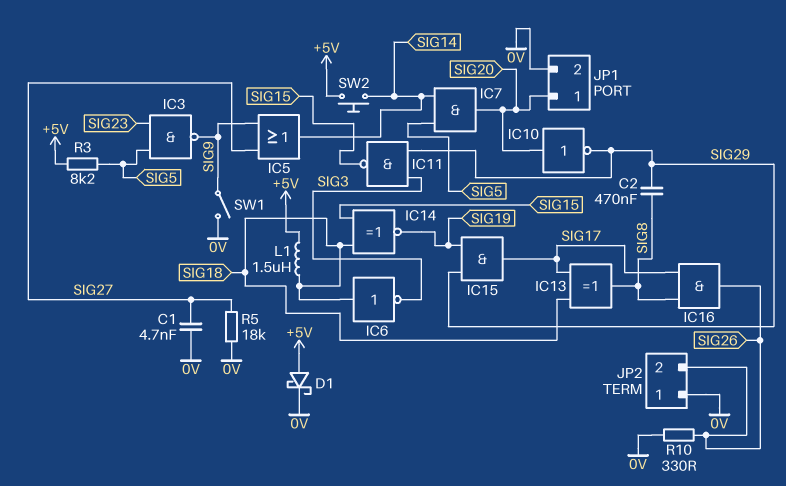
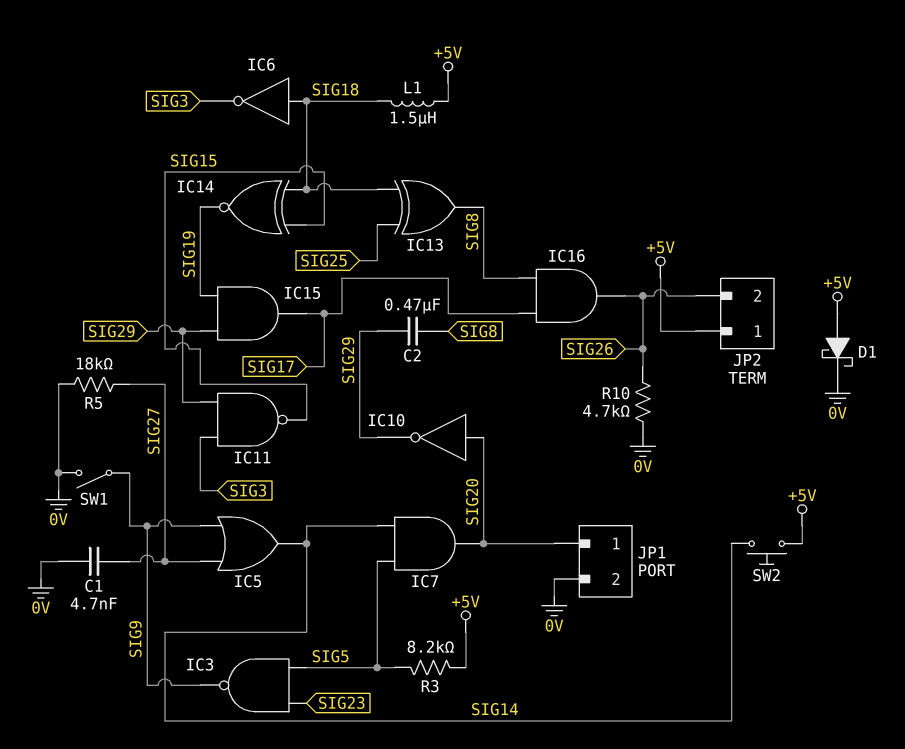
IC13: XOR (in SIG17, in SIG18, out SIG8) -> XOR (in SIG18, in SIG25, out SIG8)
JP2 pin 1: 0V -> +5V
R10: 330 (0V, SIG26) -> 4.7k (0V, SIG26)

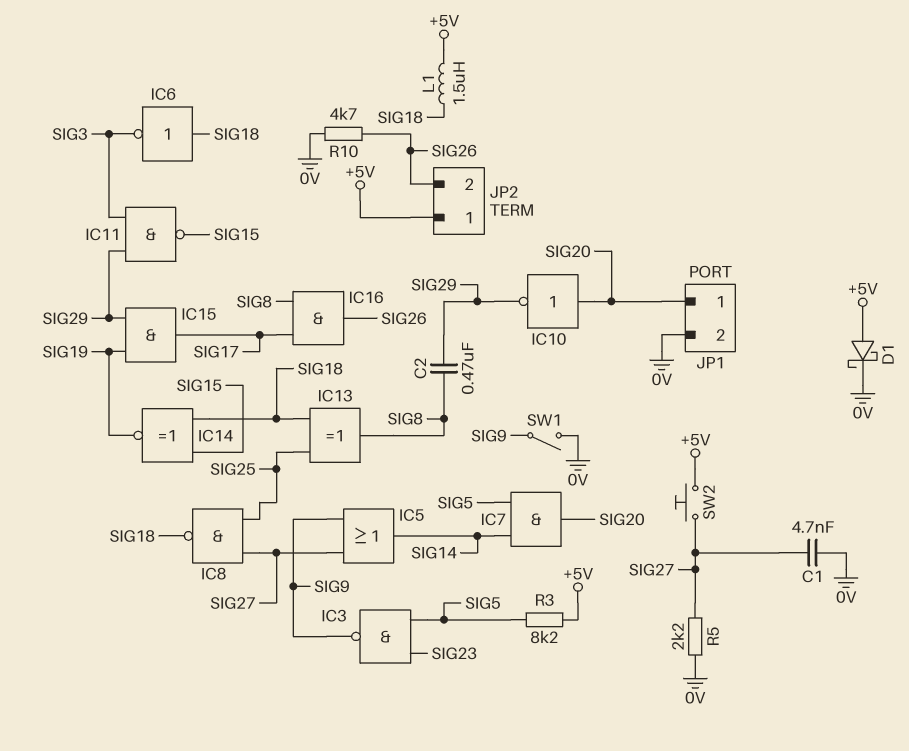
IC8: none -> NAND (in SIG25, in SIG27, out SIG18)
R5: 18k (0V, SIG27) -> 2.2k (0V, SIG27)
SW2: button (+5V, SIG14) -> button (+5V, SIG27)

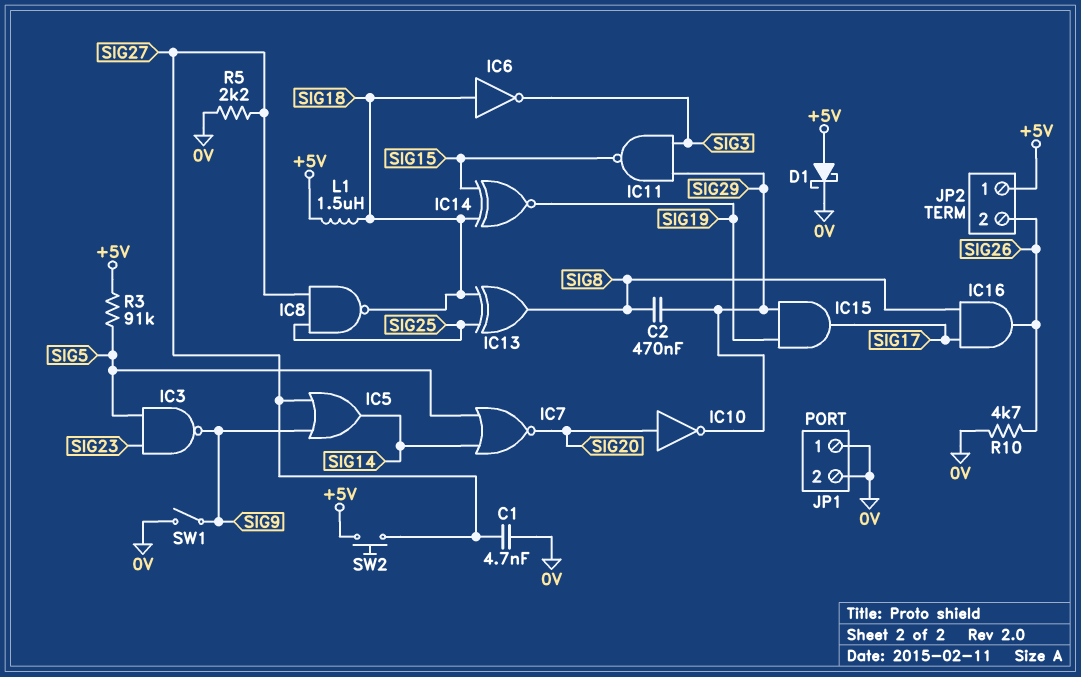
IC7: AND (in SIG5, in SIG14, out SIG20) -> NOR (in SIG5, in SIG14, out SIG20)
JP1 pin 1: SIG20 -> 0V
R3: 8.2k (+5V, SIG5) -> 91k (+5V, SIG5)

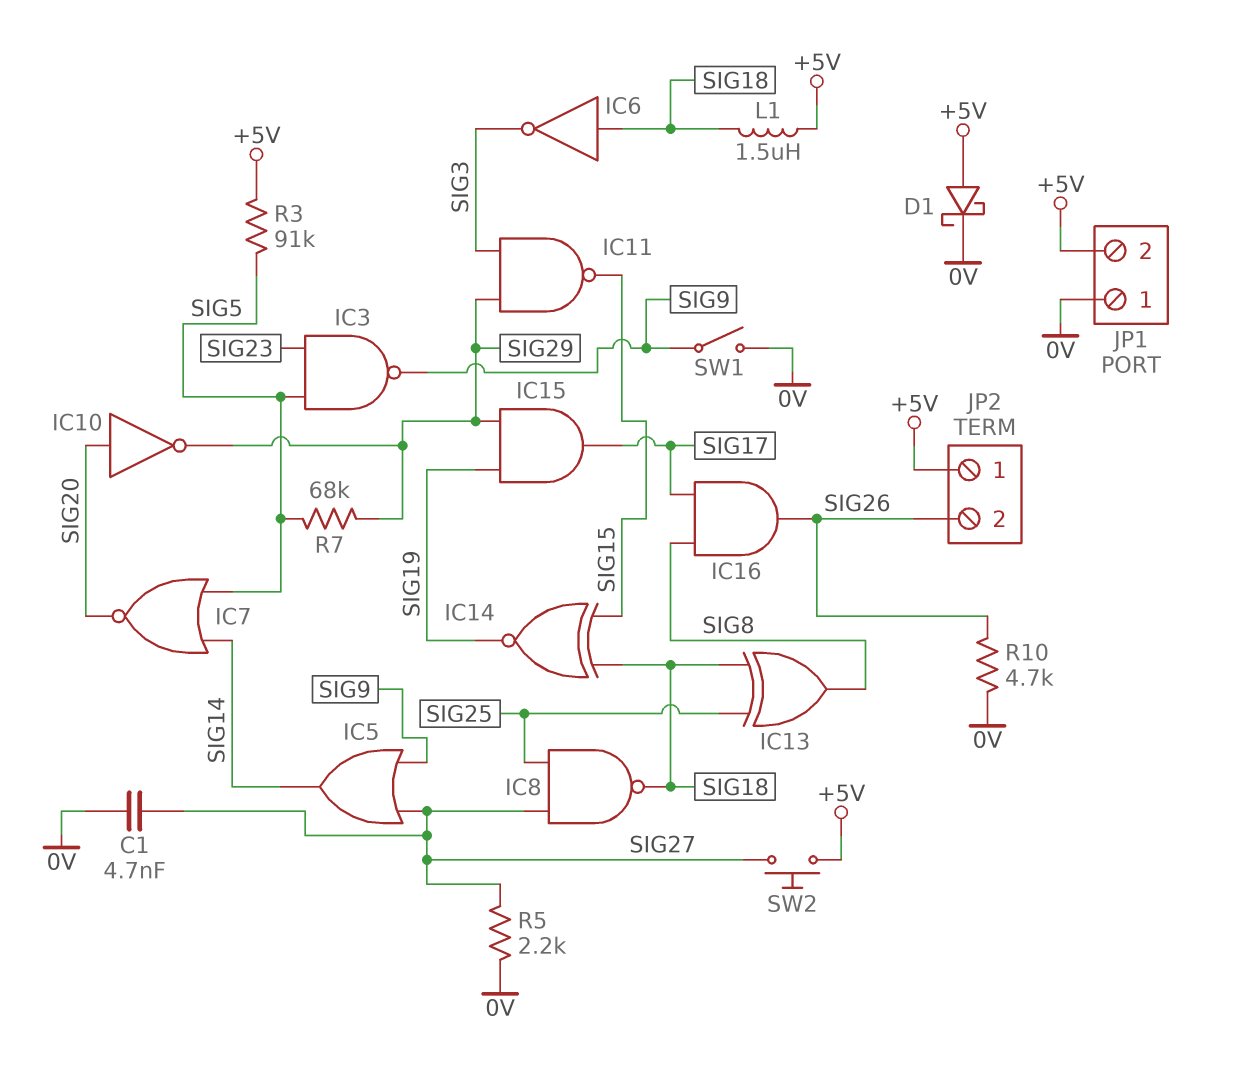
C2: 470nF (SIG8, SIG29) -> none
JP1 pin 2: 0V -> +5V
R7: none -> 68k (SIG5, SIG29)

